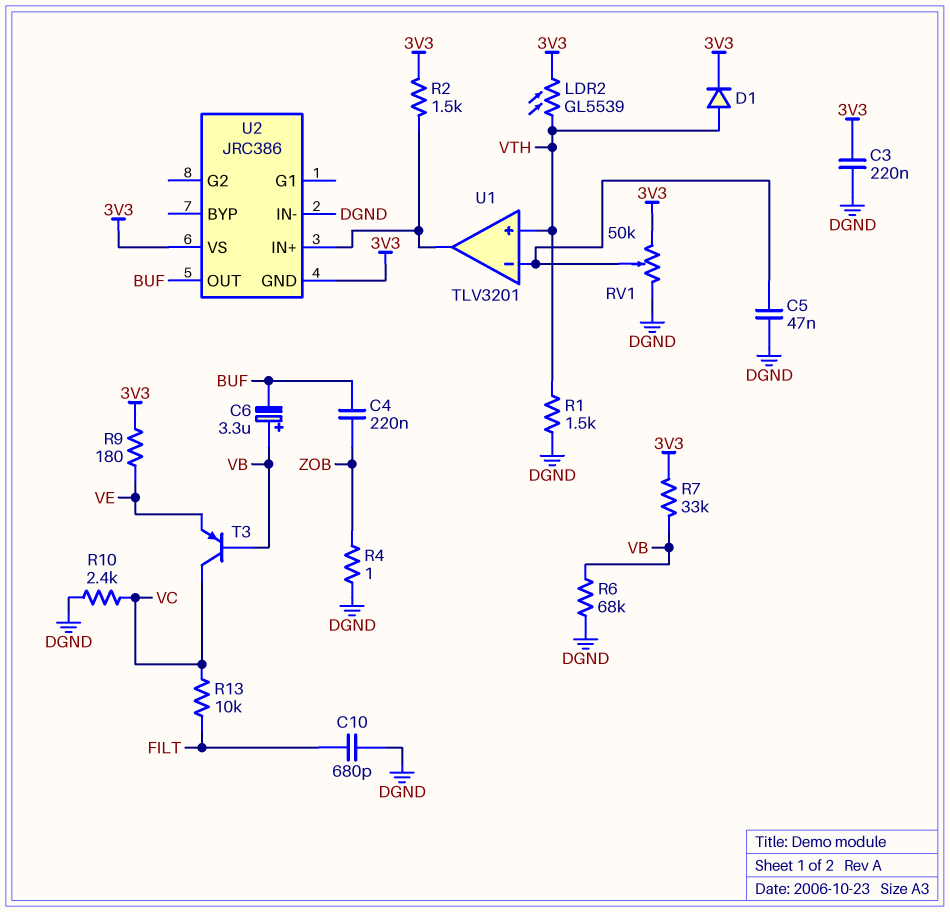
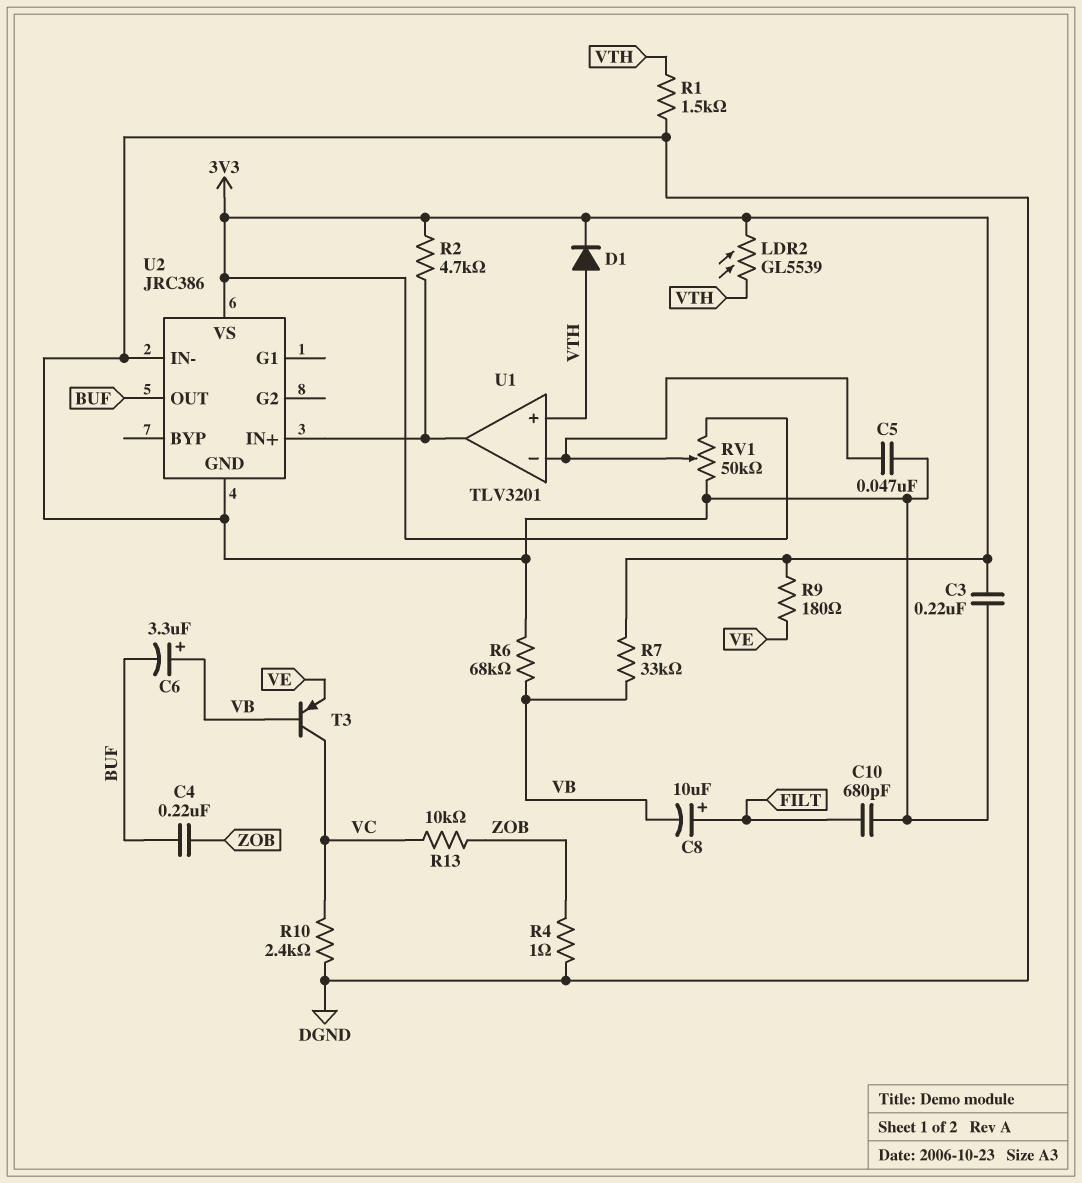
C8: none -> 10uF (plus FILT, minus VB)
R2: 1.5k (3V3, U1/out) -> 4.7k (3V3, U1/out)
R13: 10k (FILT, VC) -> 10k (VC, ZOB)
U2 pin GND: 3V3 -> DGND

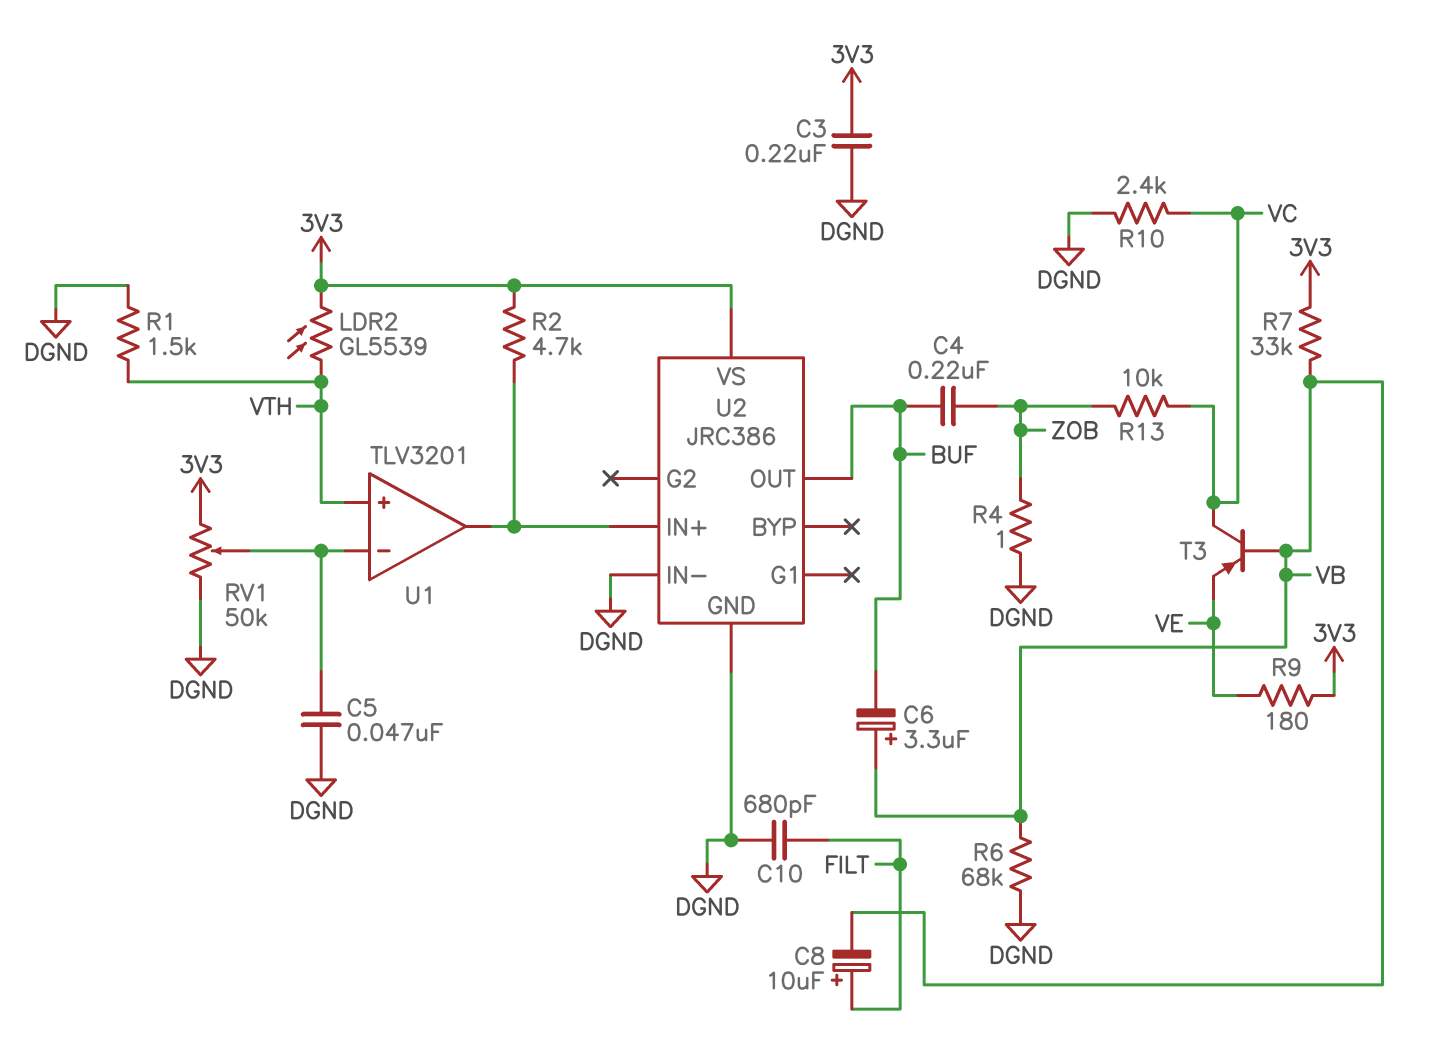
D1: diode (A VTH, K 3V3) -> none

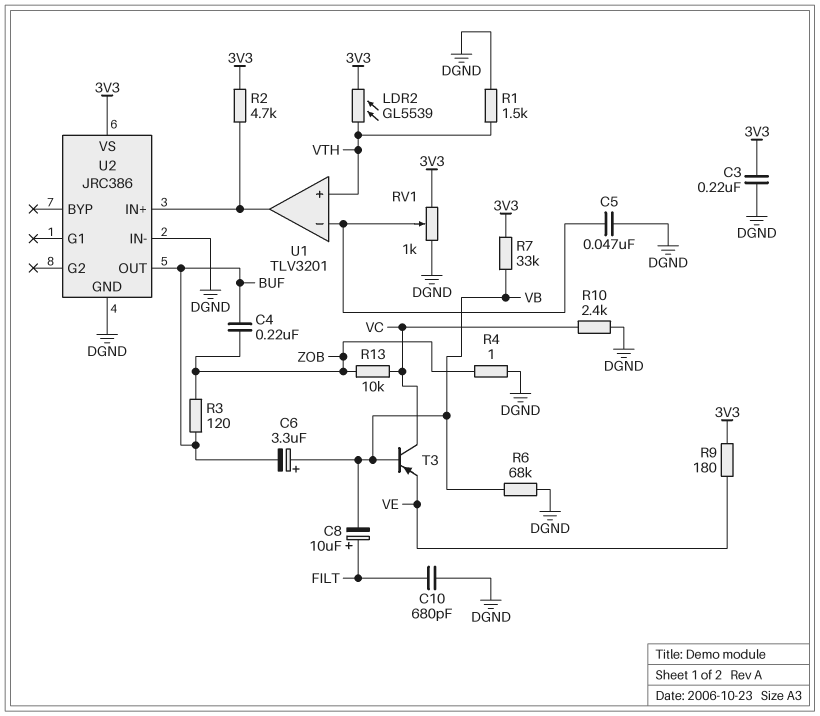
R3: none -> 120 (BUF, ZOB)
RV1: 50k (3V3, DGND, wiper U1/in-) -> 1k (3V3, DGND, wiper U1/in-)

